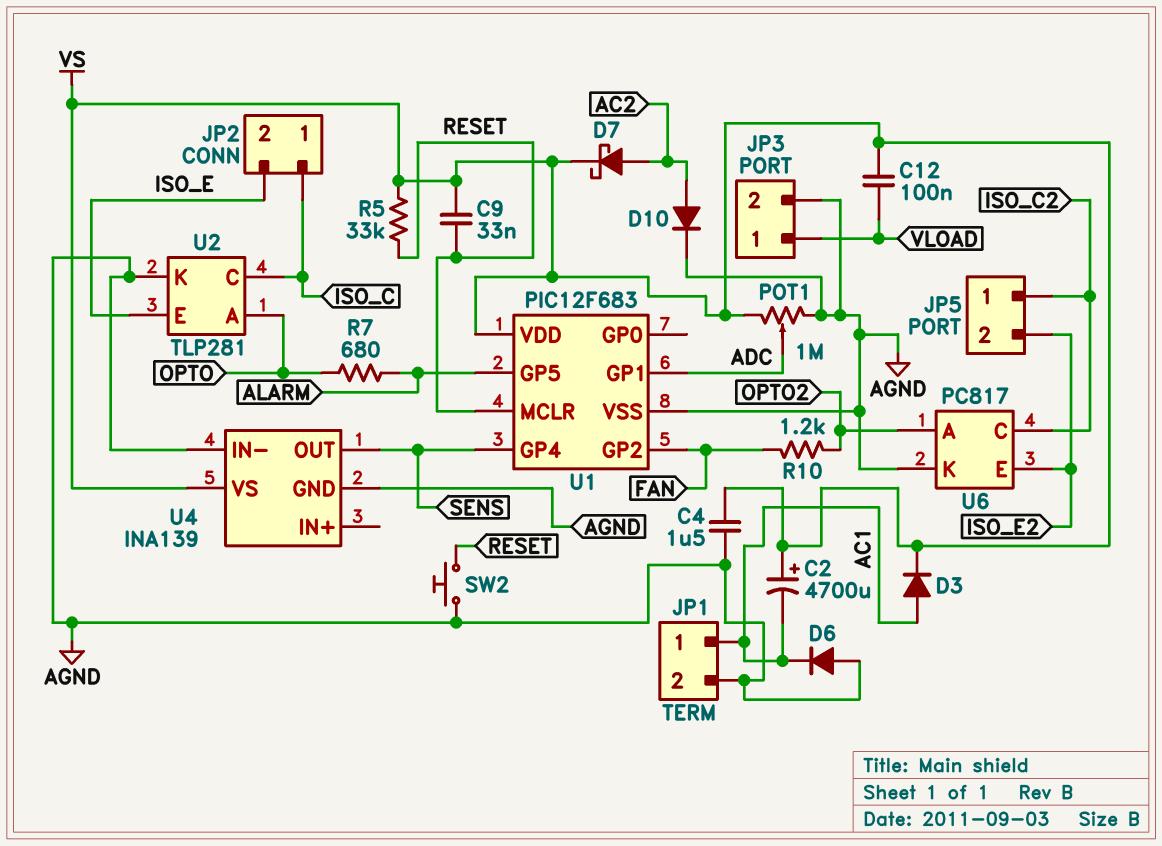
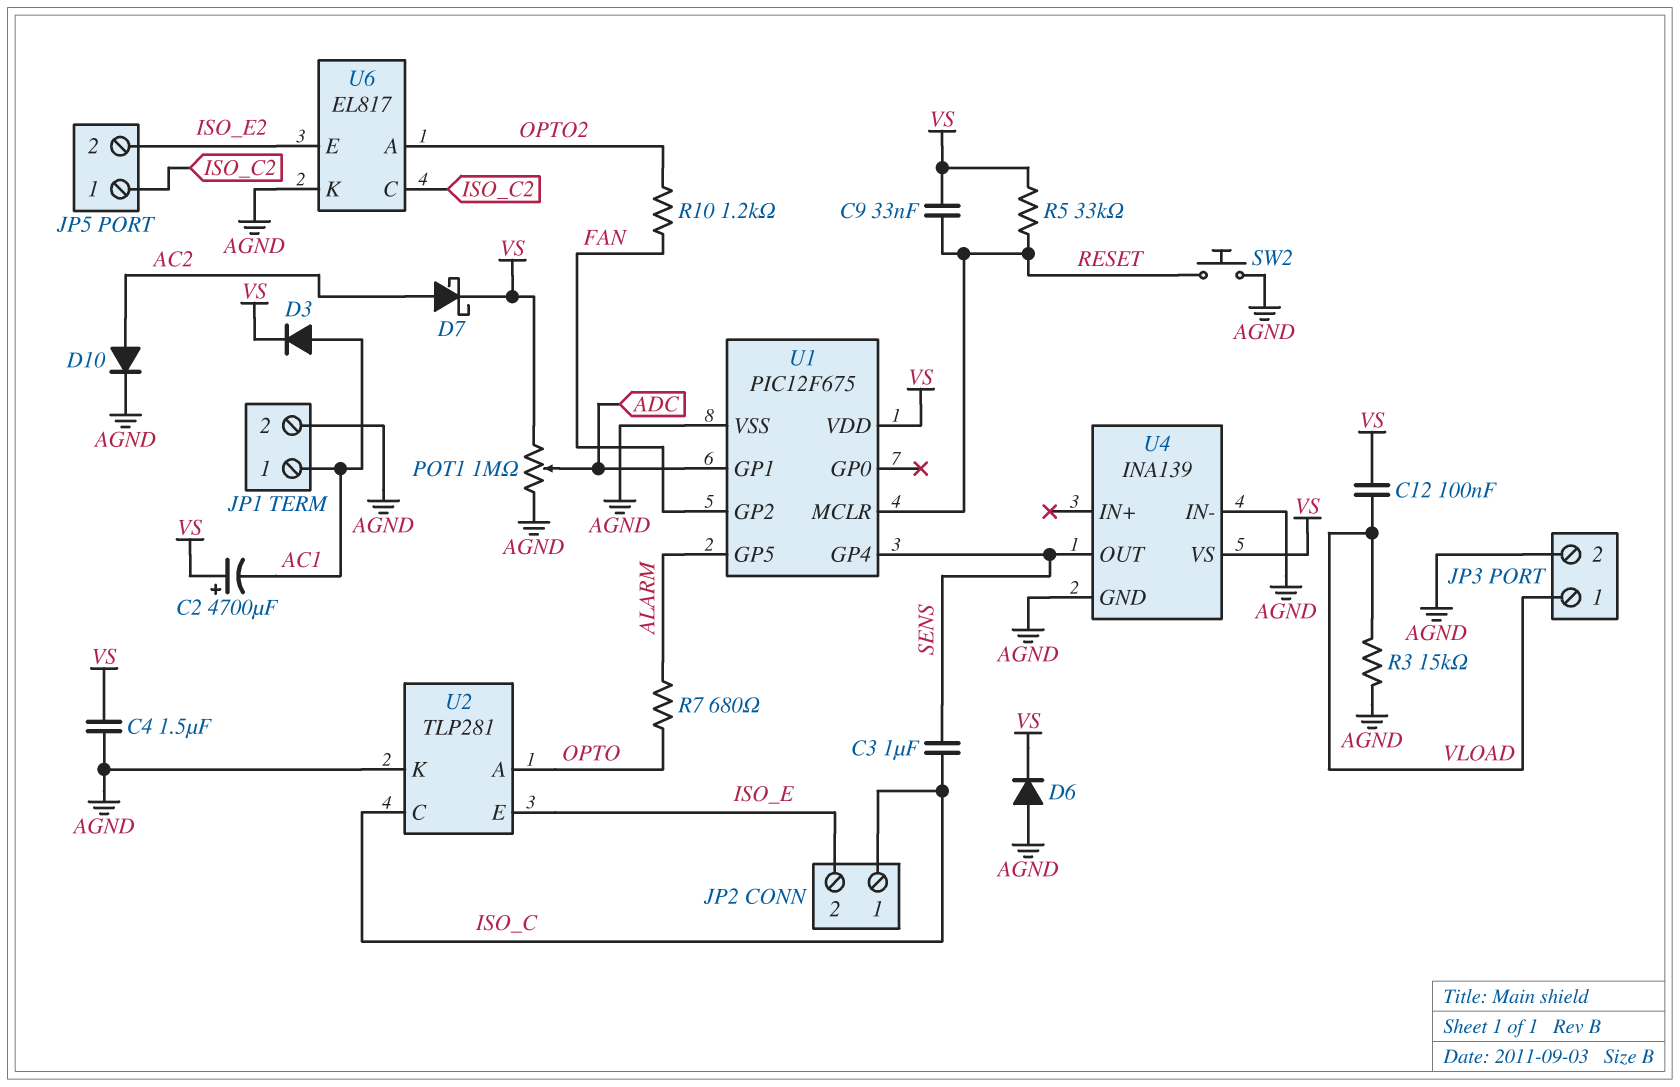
C3: none -> 1uF (ISO_C, SENS)
D6: diode (A AGND, K AC1) -> diode (A AGND, K VS)
R3: none -> 15k (AGND, VLOAD)
U1: PIC12F683 -> PIC12F675
U6: PC817 -> EL817

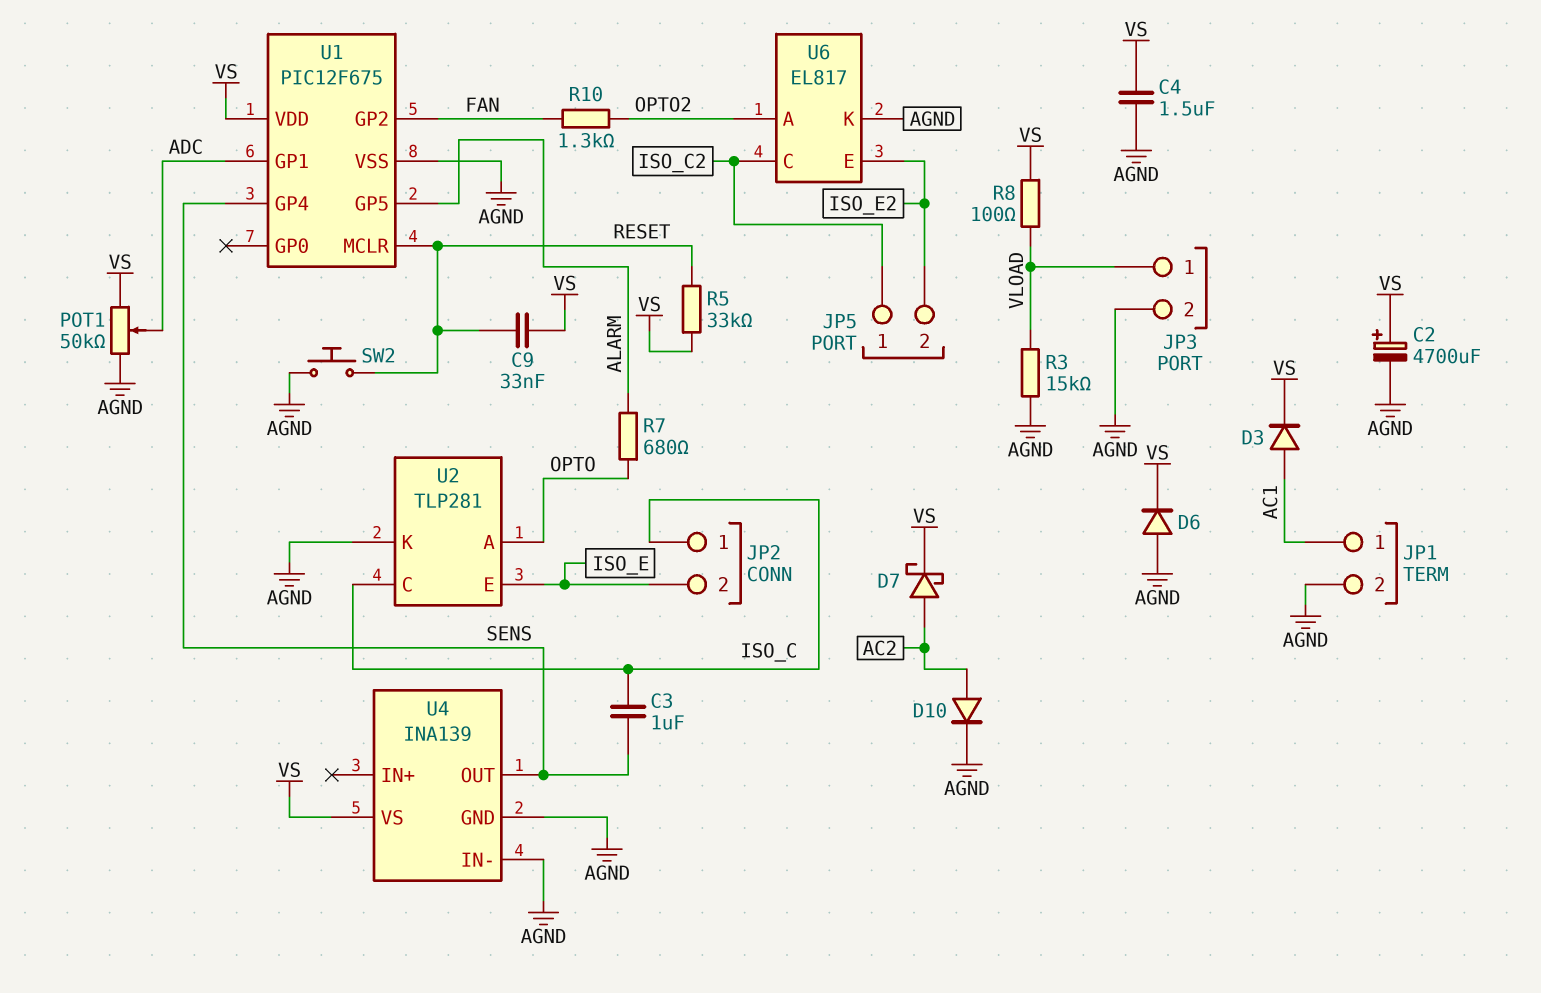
C2: 4700uF (plus VS, minus AC1) -> 4700uF (plus VS, minus AGND)
C12: 100nF (VLOAD, VS) -> none
POT1: 1M (AGND, VS, wiper ADC) -> 50k (AGND, VS, wiper ADC)
R8: none -> 100 (VLOAD, VS)
R10: 1.2k (FAN, OPTO2) -> 1.3k (FAN, OPTO2)

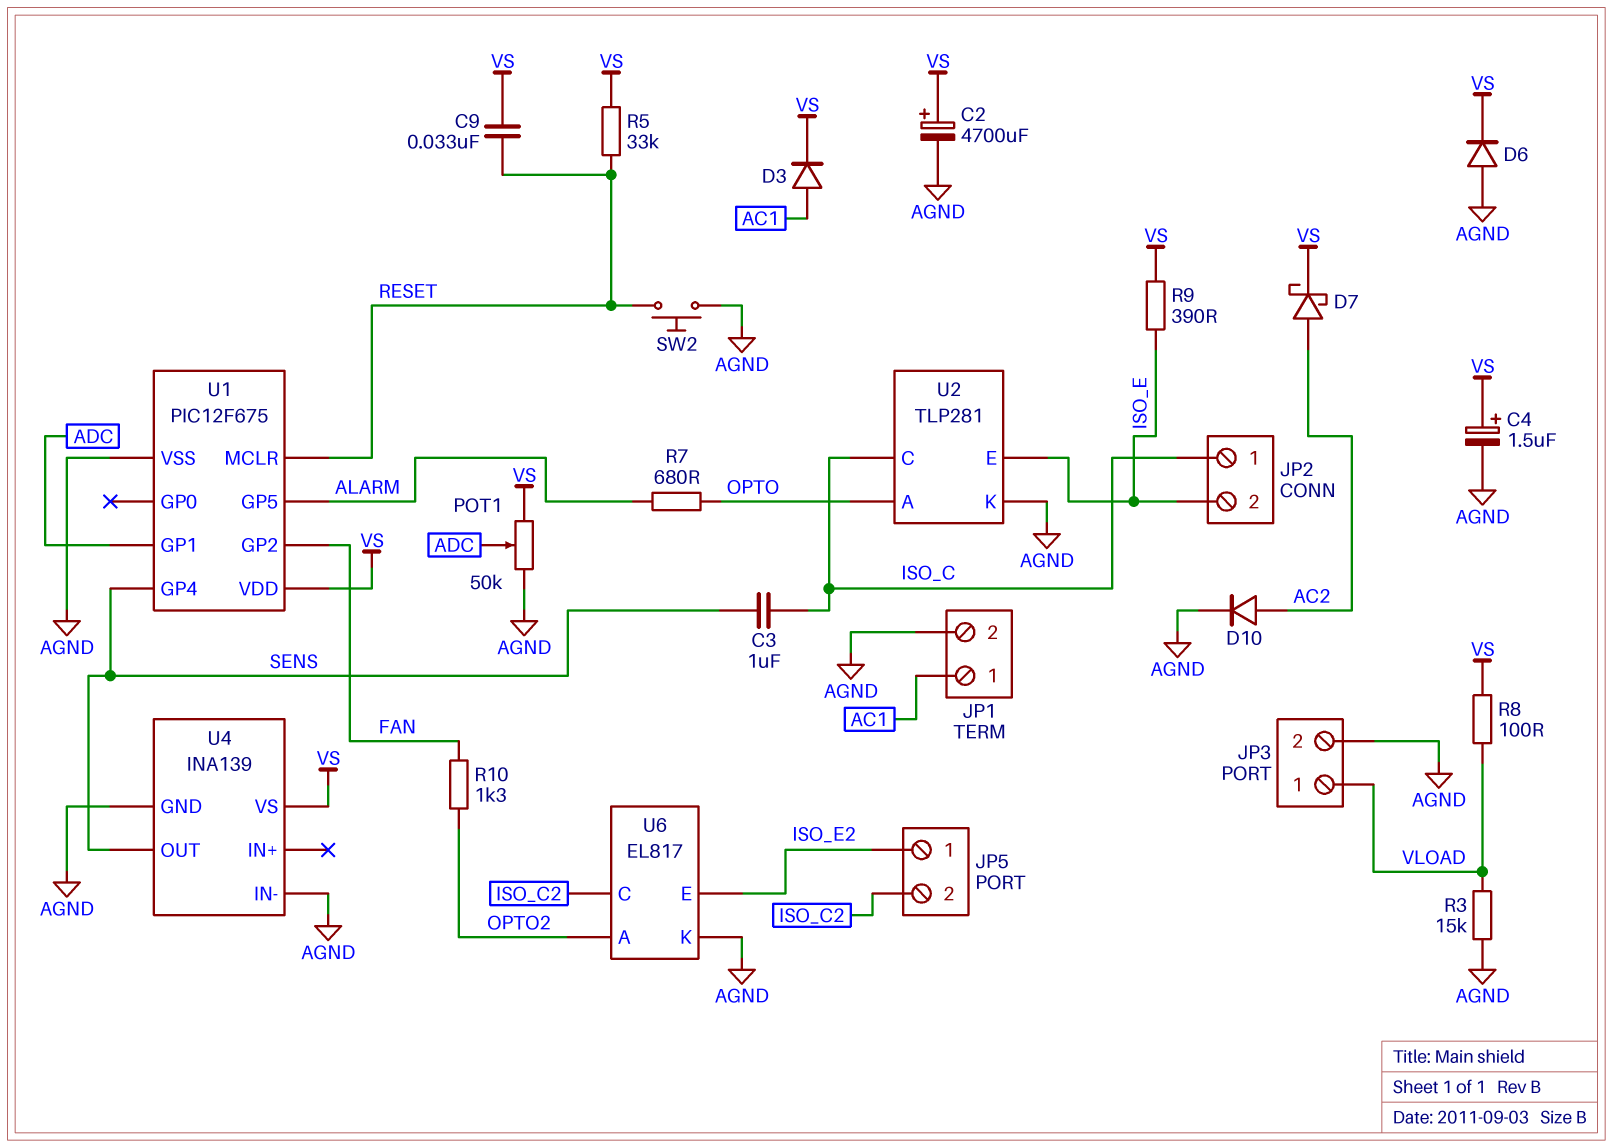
C4: 1.5uF (AGND, VS) -> 1.5uF (plus VS, minus AGND)
JP5 pin 1: ISO_C2 -> ISO_E2
JP5 pin 2: ISO_E2 -> ISO_C2
R9: none -> 390 (ISO_E, VS)

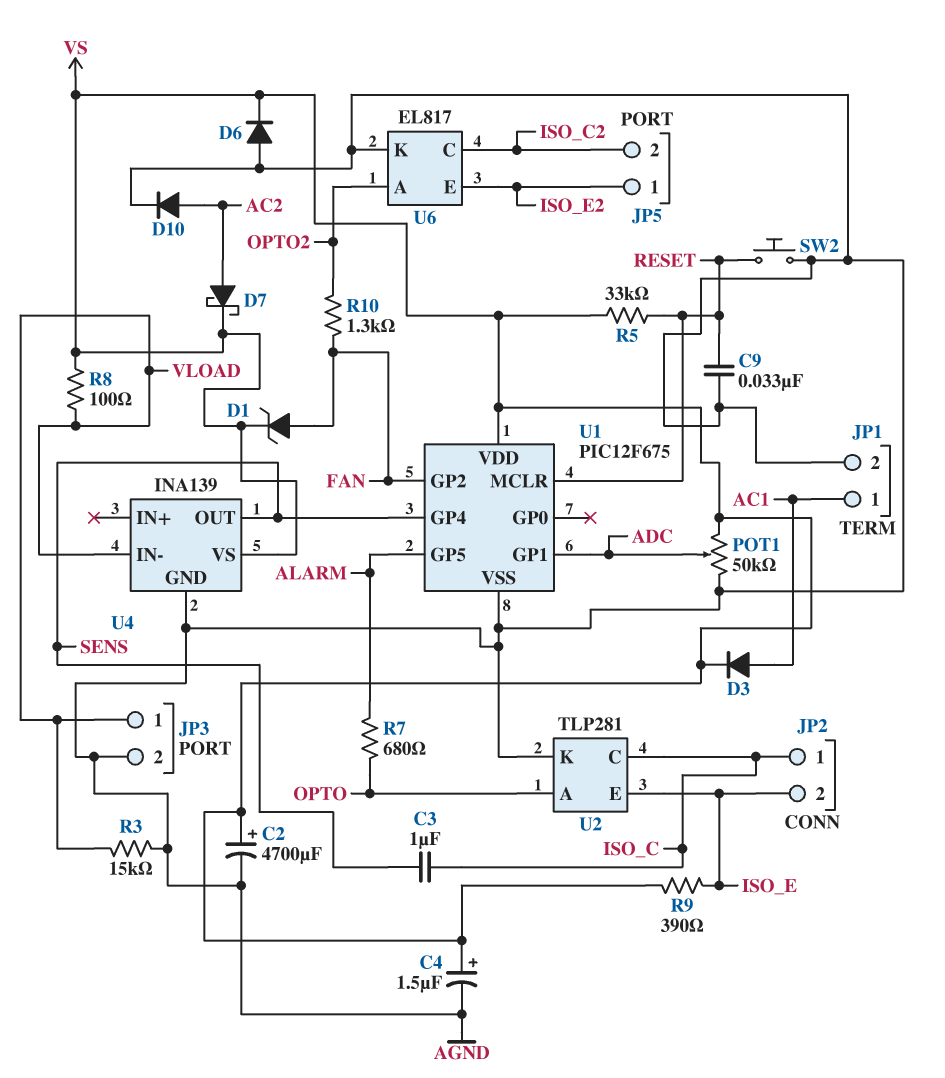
C9: 33nF (RESET, VS) -> 33nF (AGND, RESET)
D1: none -> zener (A FAN, K VS)
U4 pin IN-: AGND -> VLOAD

